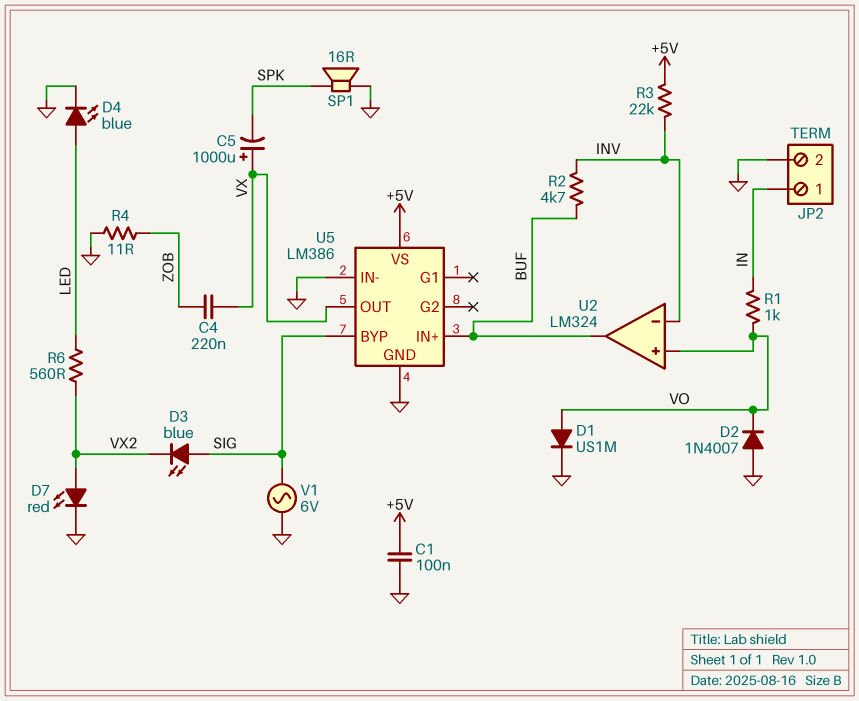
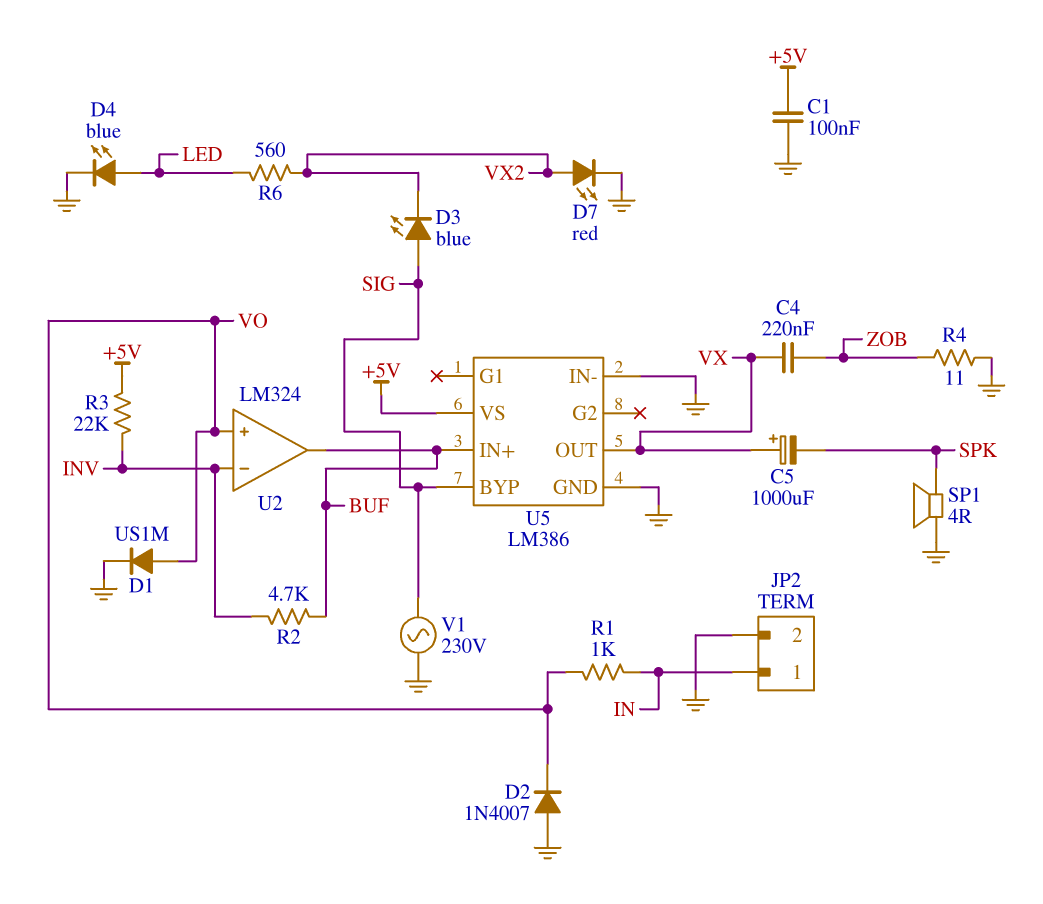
SP1: speaker 16R (GND, SPK) -> speaker 4R (GND, SPK)
V1: AC 6V (GND, SIG) -> AC 230V (GND, SIG)

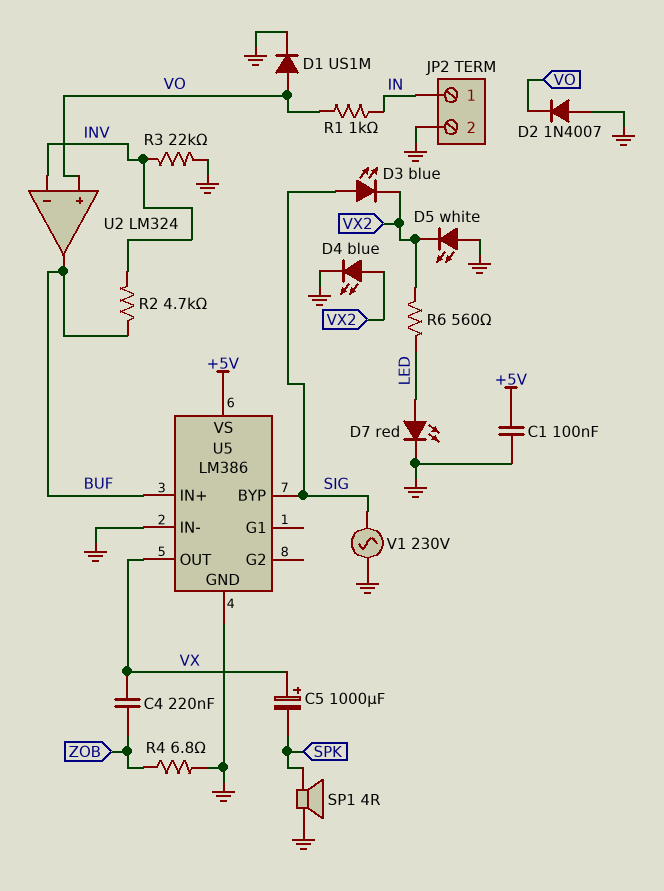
D4: LED blue (A LED, K GND) -> LED blue (A VX2, K GND)
D5: none -> LED white (A GND, K VX2)
D7: LED red (A VX2, K GND) -> LED red (A LED, K GND)
R3: 22k (+5V, INV) -> 22k (GND, INV)
R4: 11 (GND, ZOB) -> 6.8 (GND, ZOB)

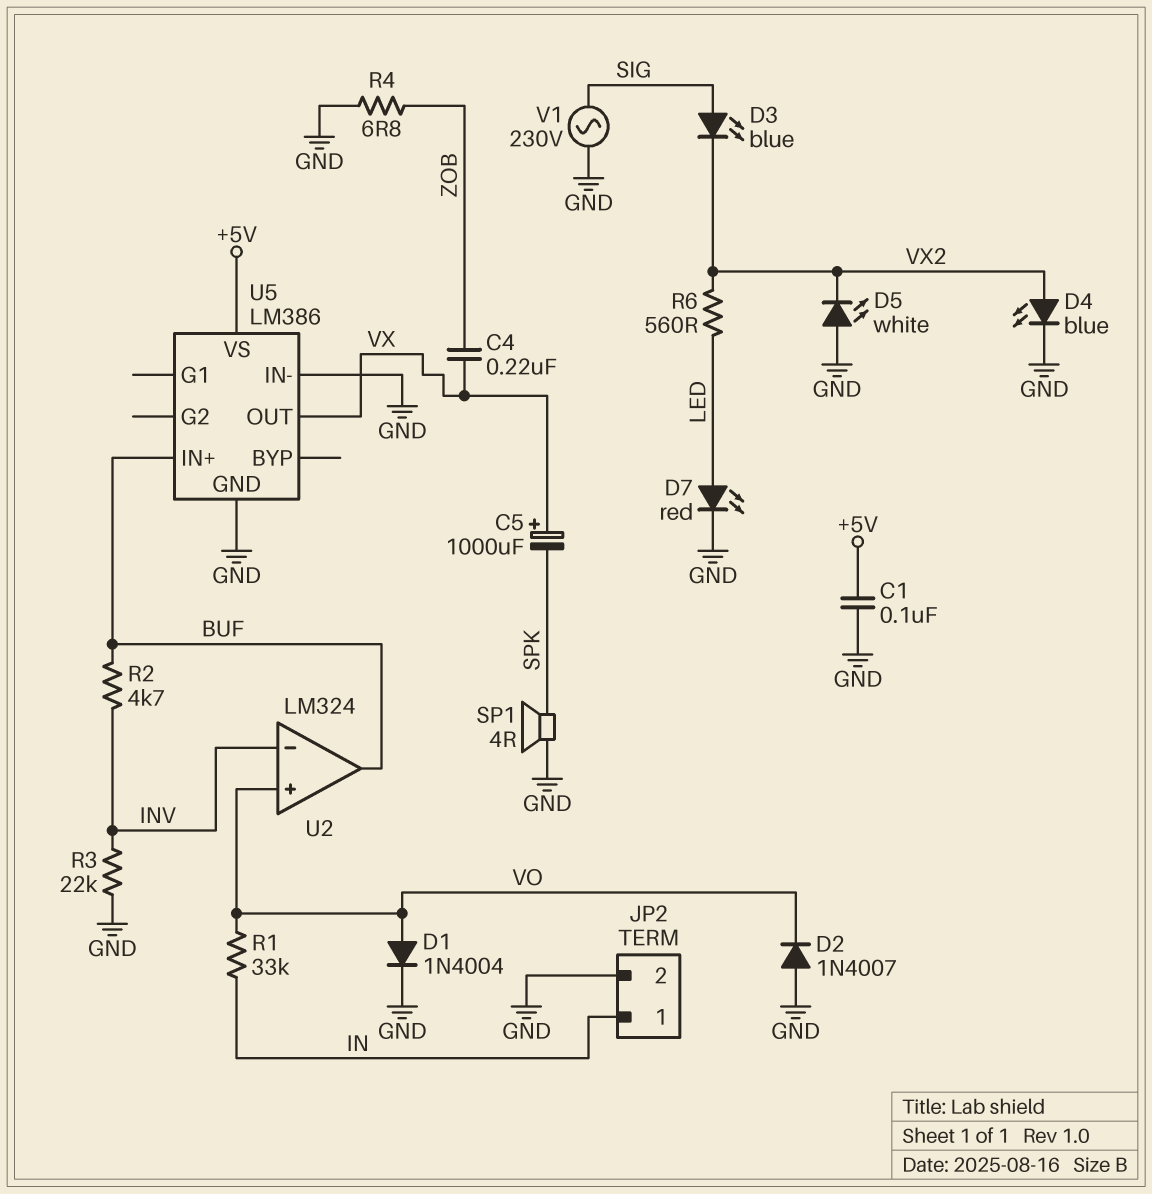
D1: diode US1M (A VO, K GND) -> diode 1N4004 (A VO, K GND)
R1: 1k (IN, VO) -> 33k (IN, VO)
U5 pin BYP: SIG -> none

